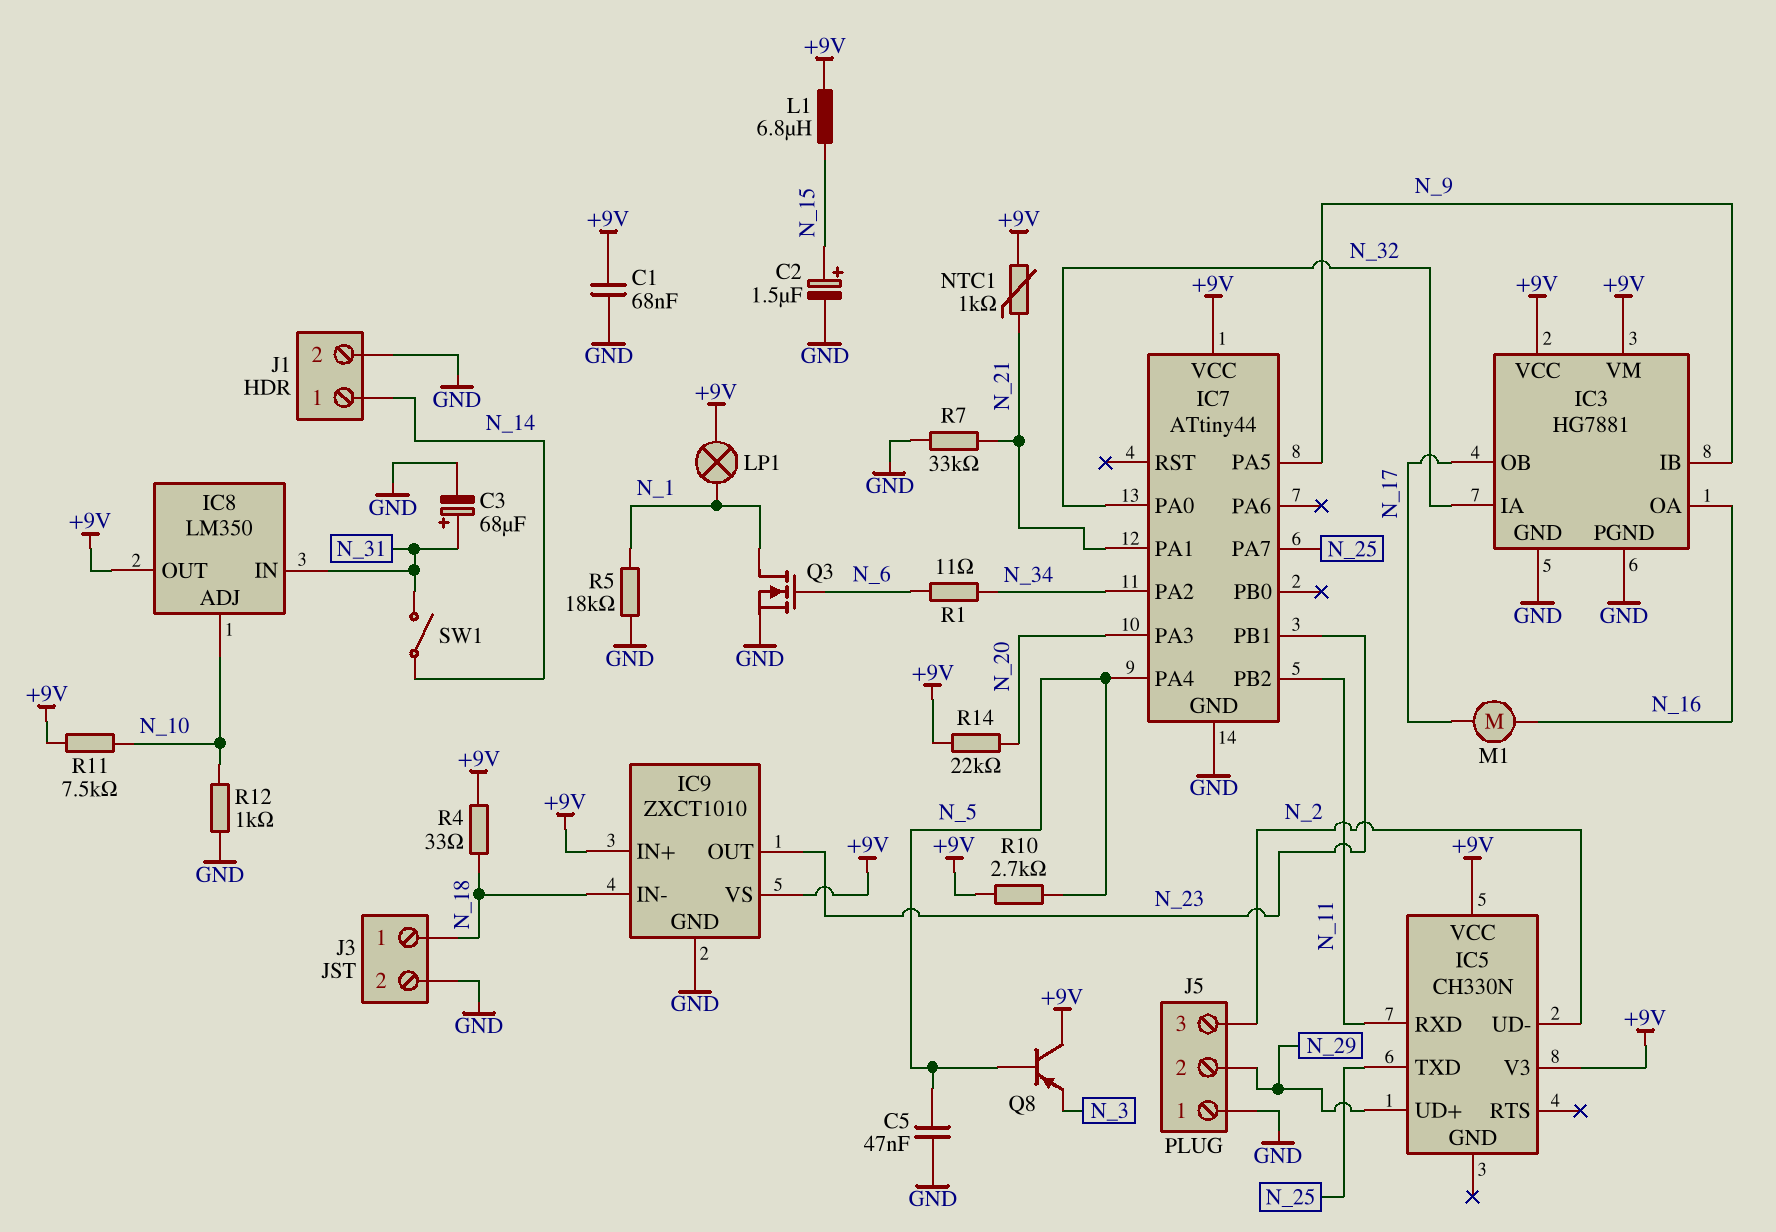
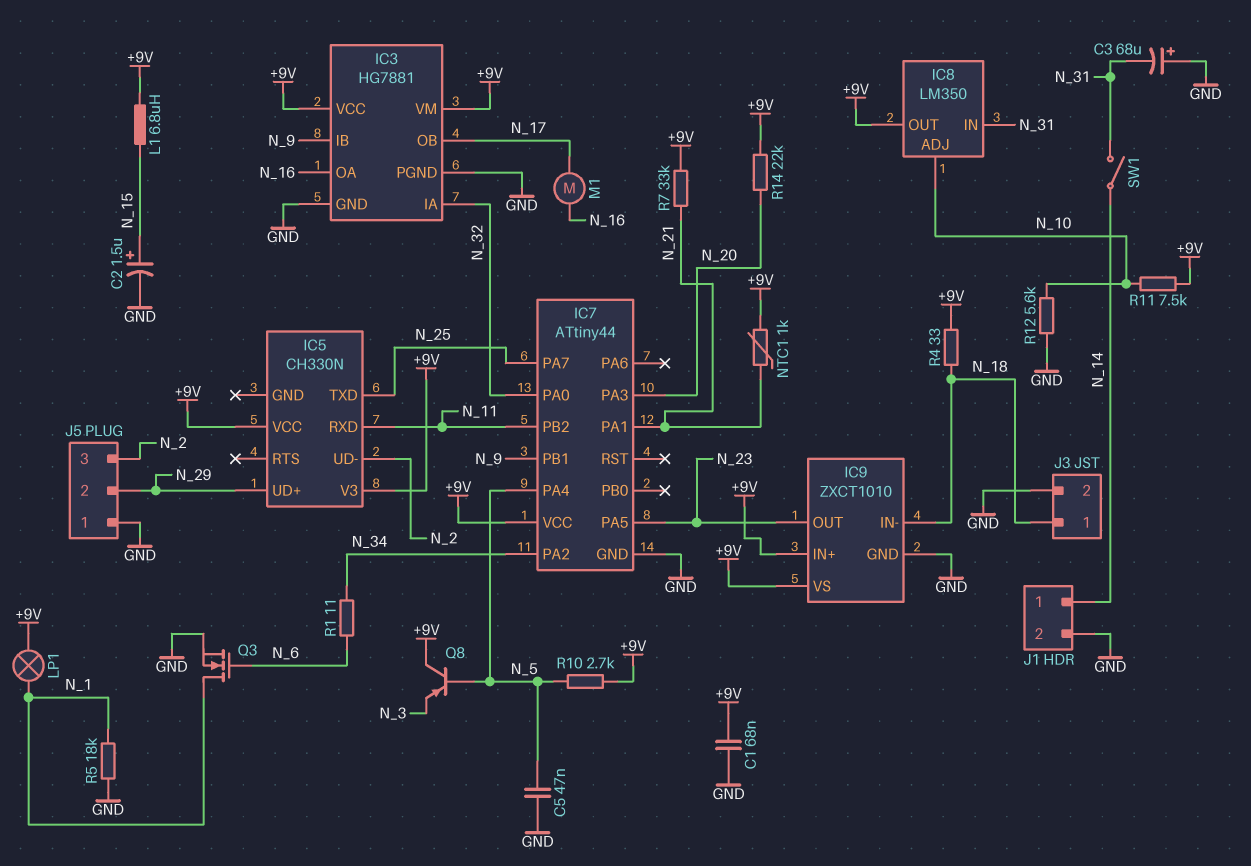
C3: 68uF (plus N_31, minus GND) -> 68uF (plus GND, minus N_31)
IC7 pin PA5: N_9 -> N_23
IC7 pin PB1: N_23 -> N_9
R7: 33k (GND, N_21) -> 33k (+9V, N_21)
R12: 1k (GND, N_10) -> 5.6k (GND, N_10)

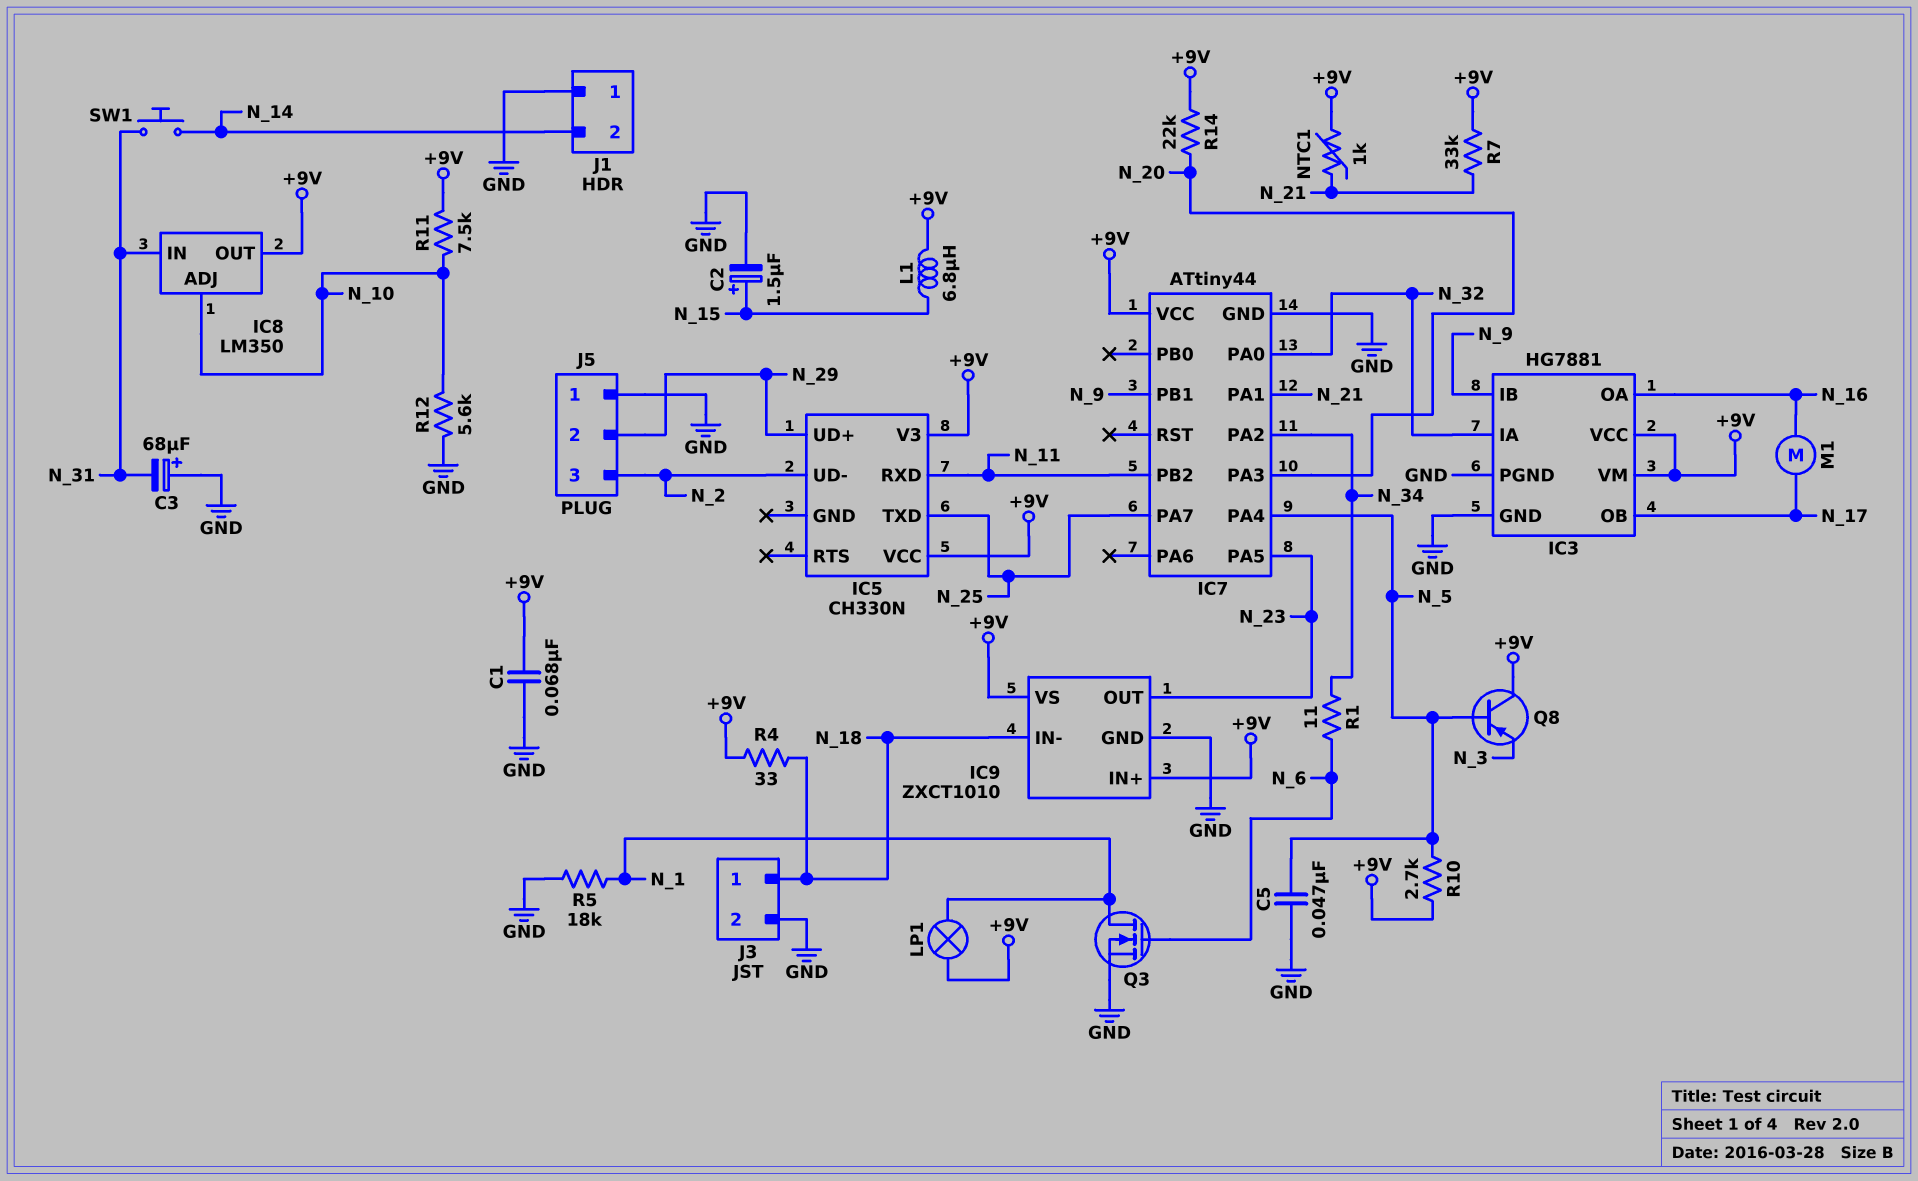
J1 pin 1: N_14 -> GND
J1 pin 2: GND -> N_14
SW1: switch (N_14, N_31) -> button (N_14, N_31)

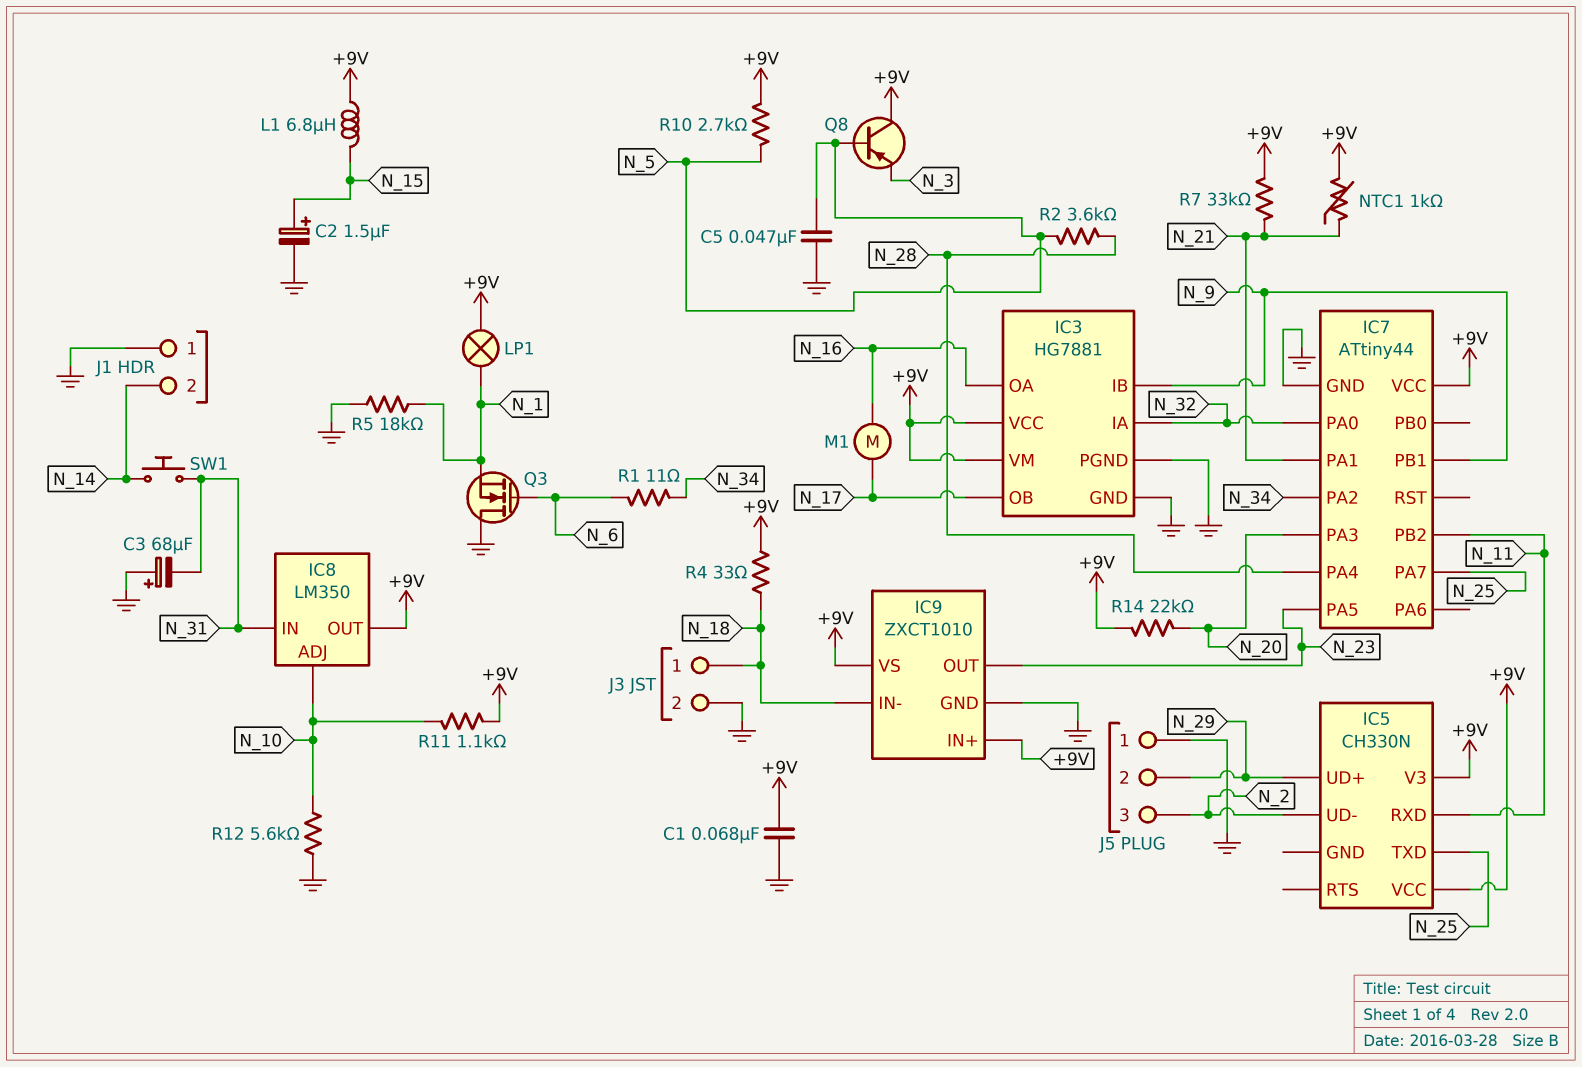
IC7 pin PA4: N_5 -> N_28
Q3: NMOS (G N_6, D N_1, S GND) -> NMOS (G N_6, D GND, S N_1)
R2: none -> 3.6k (N_5, N_28)
R11: 7.5k (+9V, N_10) -> 1.1k (+9V, N_10)

